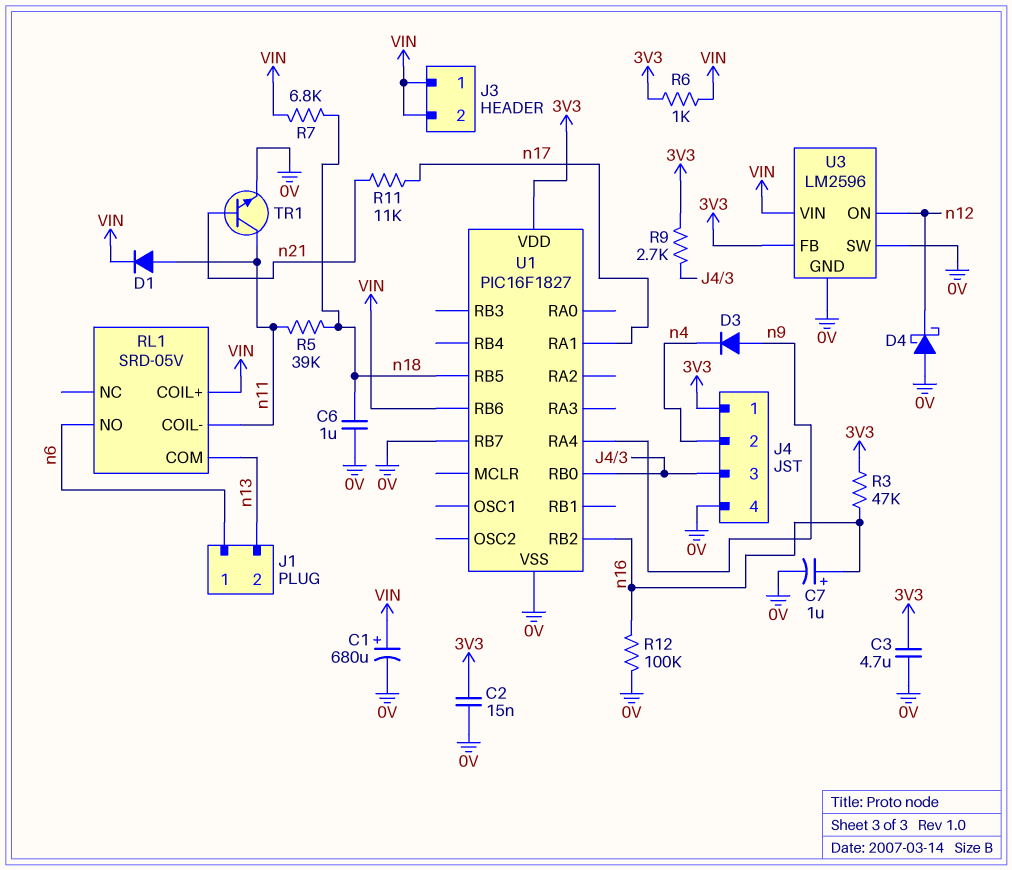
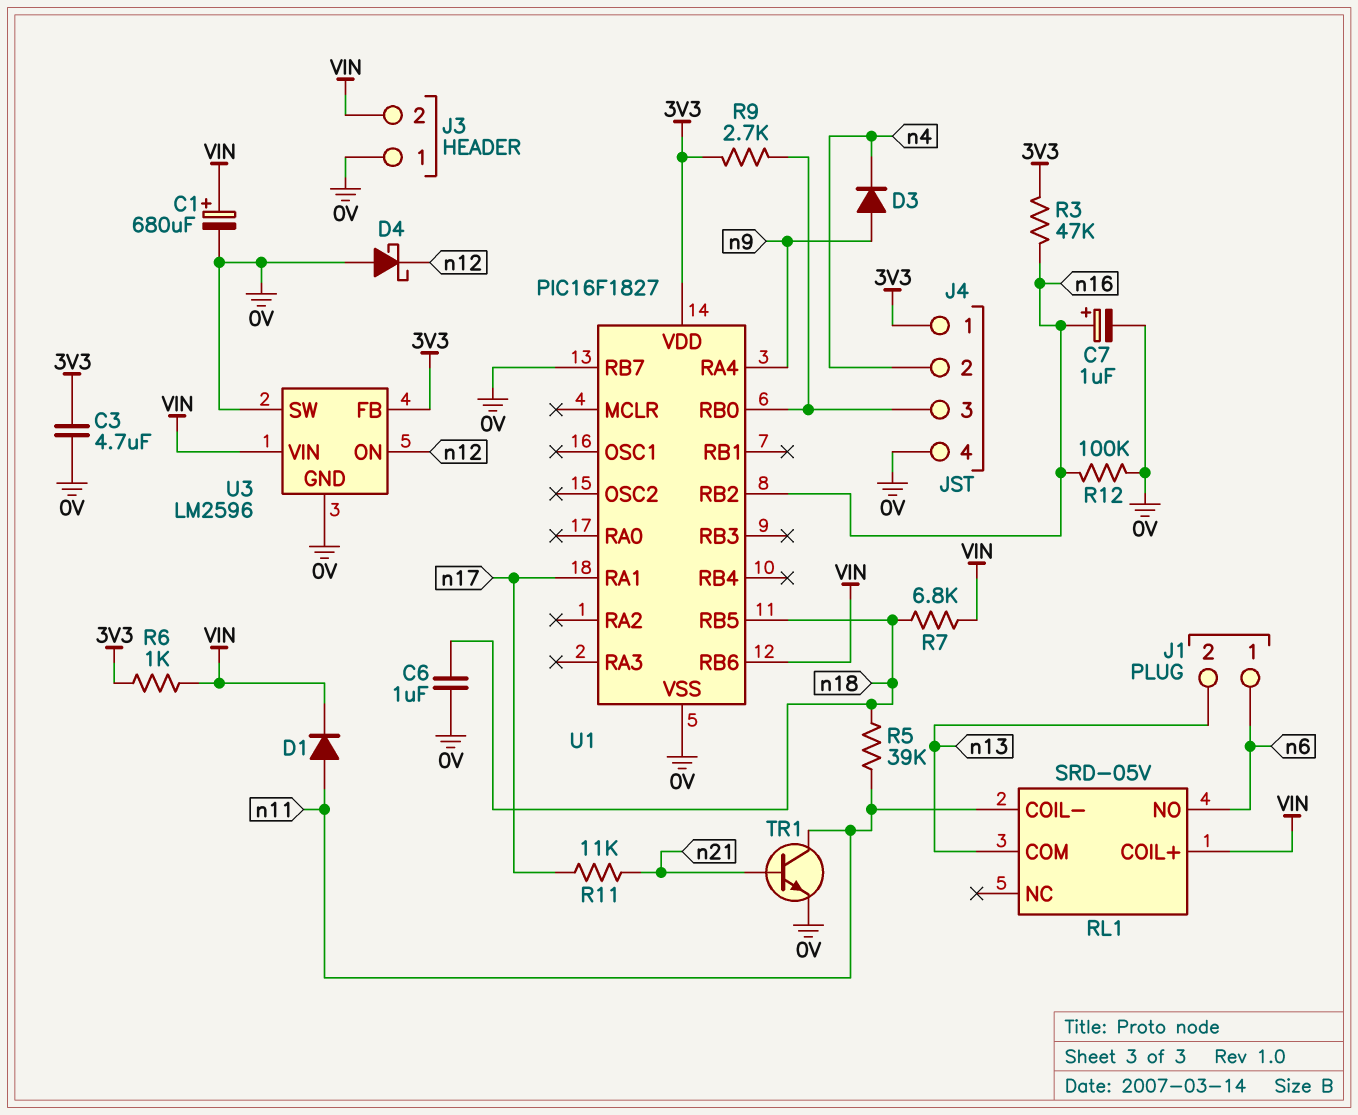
C2: 15nF (0V, 3V3) -> none
J3 pin 1: VIN -> 0V

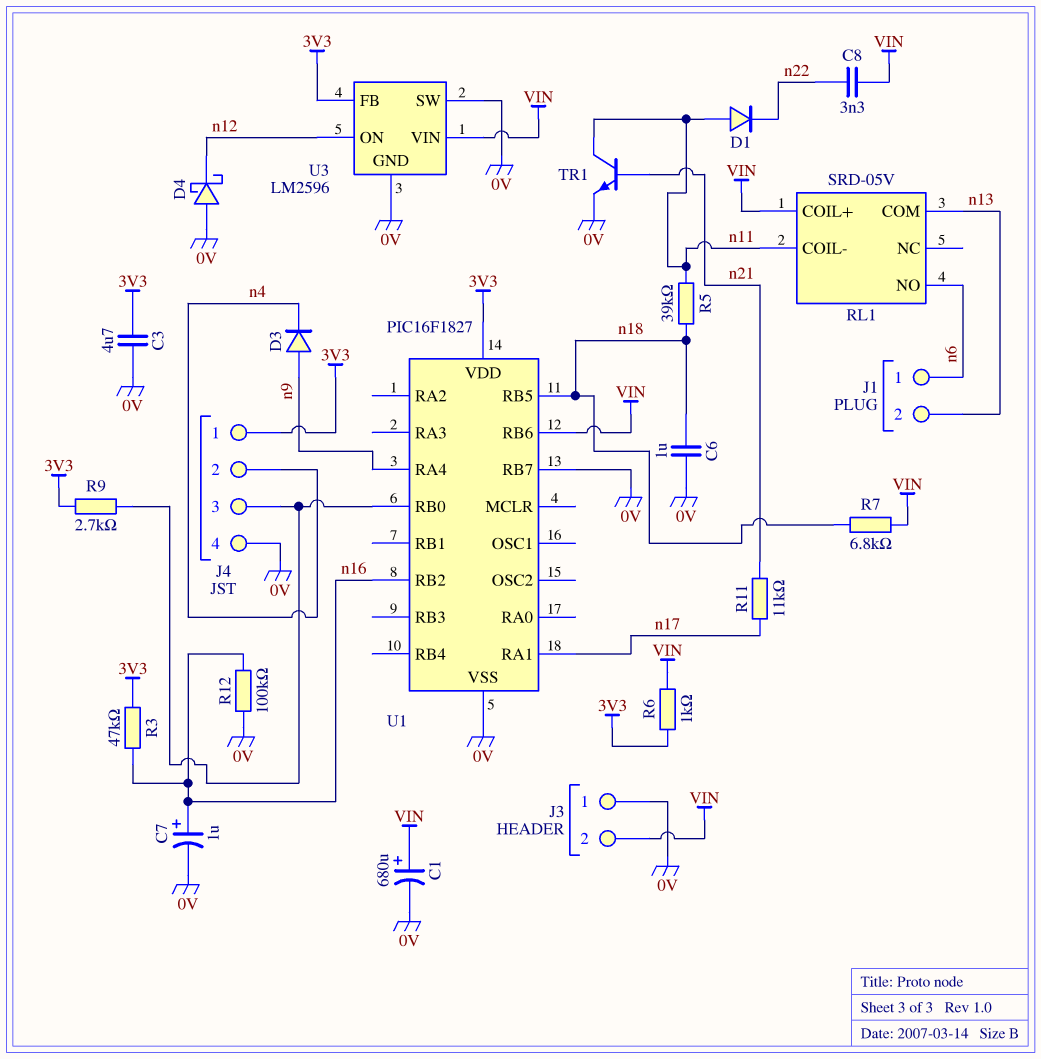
C8: none -> 3.3nF (VIN, n22)
D1: diode (A n11, K VIN) -> diode (A n11, K n22)

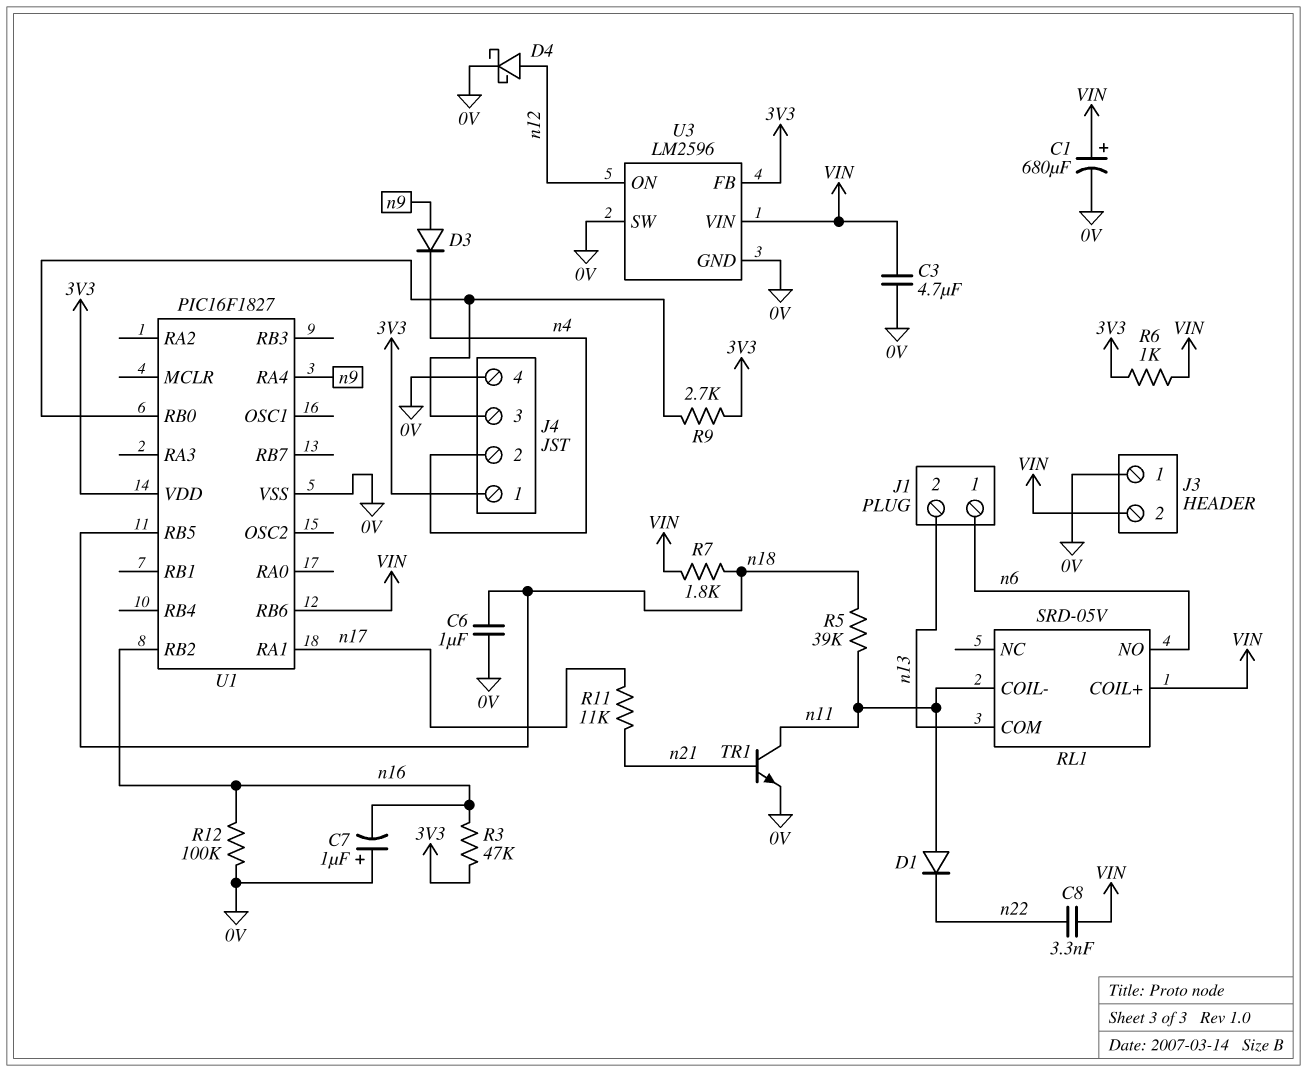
C3: 4.7uF (0V, 3V3) -> 4.7uF (0V, VIN)
C7: 1uF (plus n16, minus 0V) -> 1uF (plus 0V, minus n16)
D4: schottky (A 0V, K n12) -> schottky (A n12, K 0V)
R7: 6.8k (VIN, n18) -> 1.8k (VIN, n18)
U1 pin RB7: 0V -> none

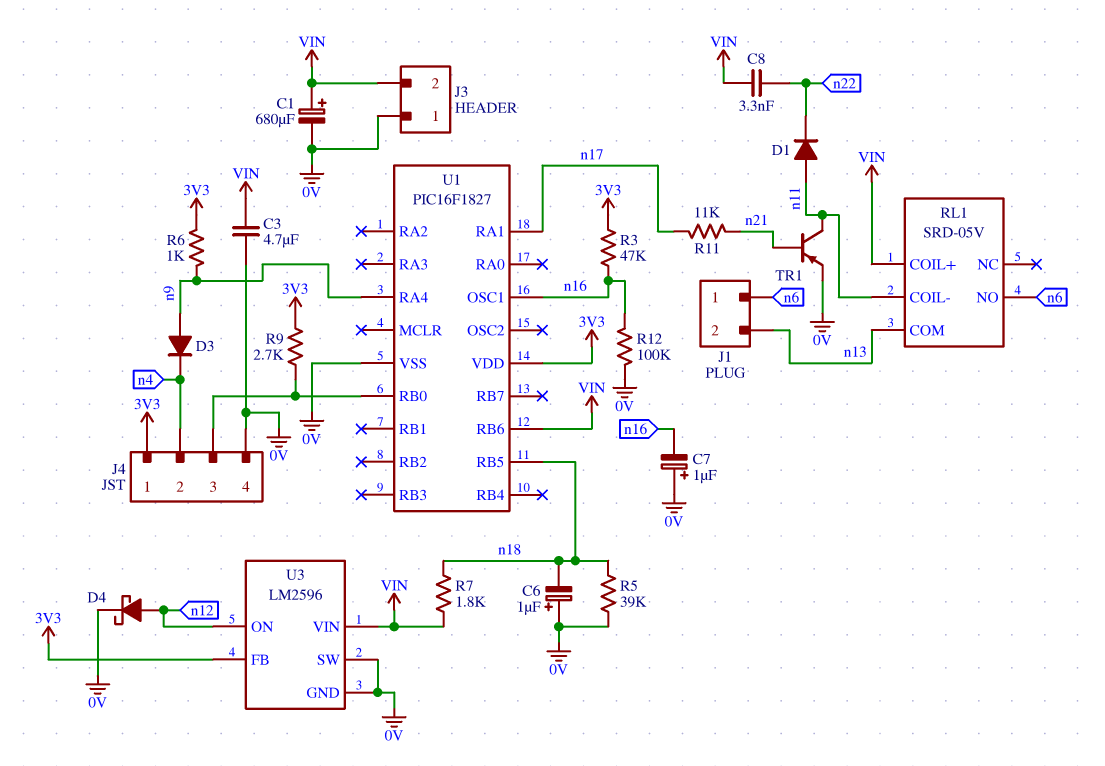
C6: 1uF (0V, n18) -> 1uF (plus 0V, minus n18)
R5: 39k (n11, n18) -> 39k (0V, n18)
R6: 1k (3V3, VIN) -> 1k (3V3, n9)
TR1: NPN (B n21, C n11, E 0V) -> PNP (B n21, C n11, E 0V)
U1 pin OSC1: none -> n16
U1 pin RB2: n16 -> none

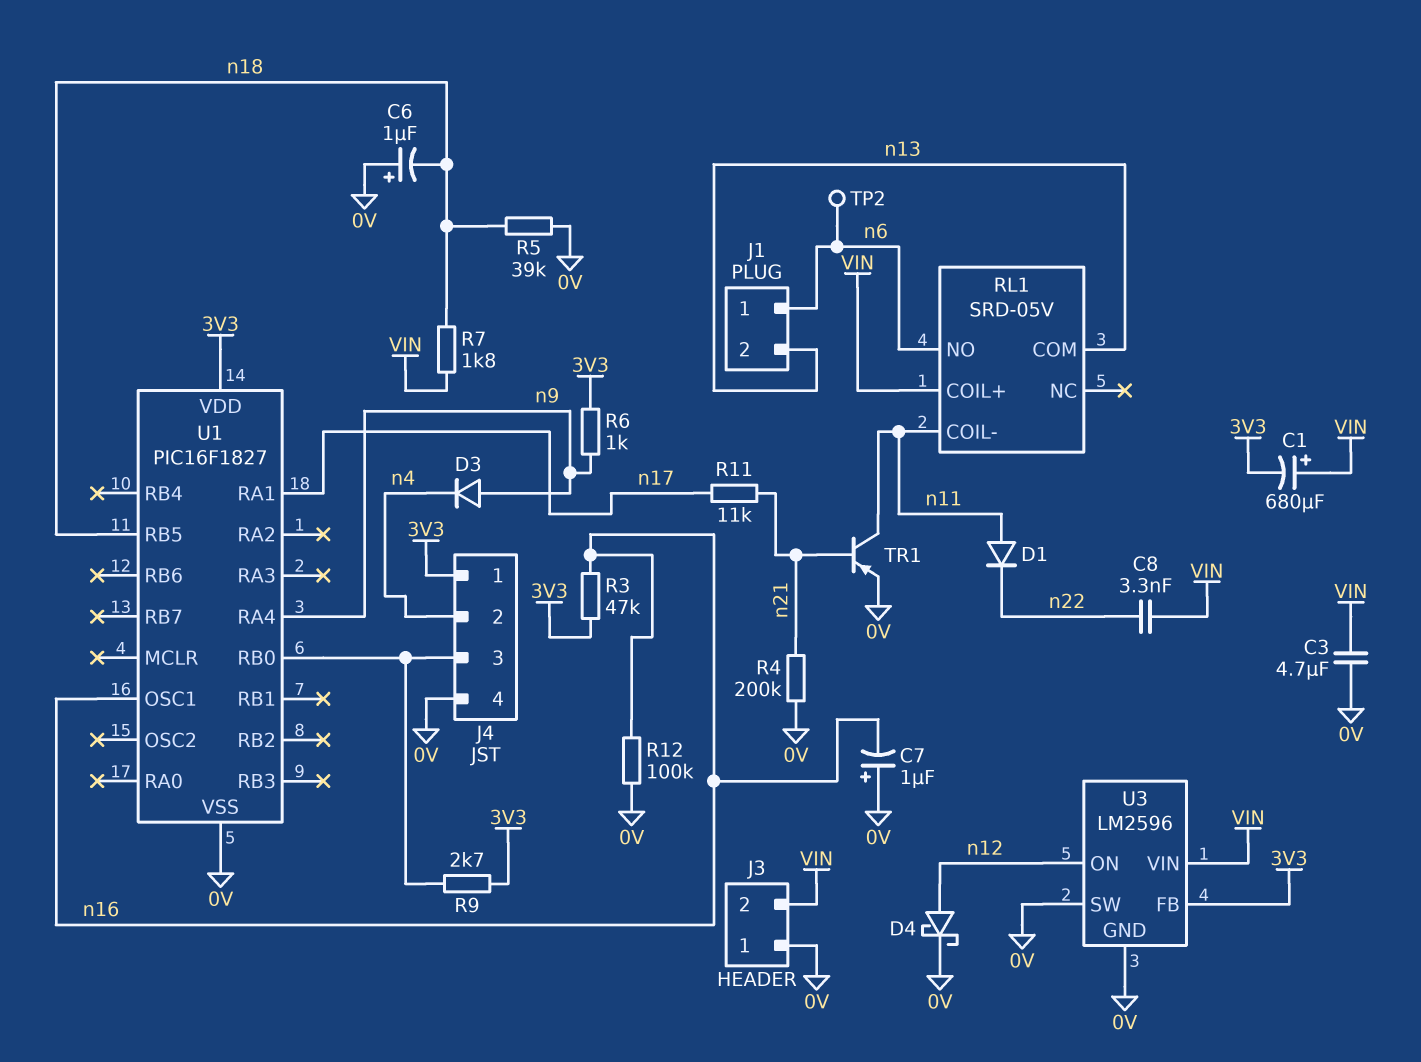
C1: 680uF (plus VIN, minus 0V) -> 680uF (plus VIN, minus 3V3)
R4: none -> 200k (0V, n21)
TP2: none -> test point (n6)
U1 pin RB6: VIN -> none

